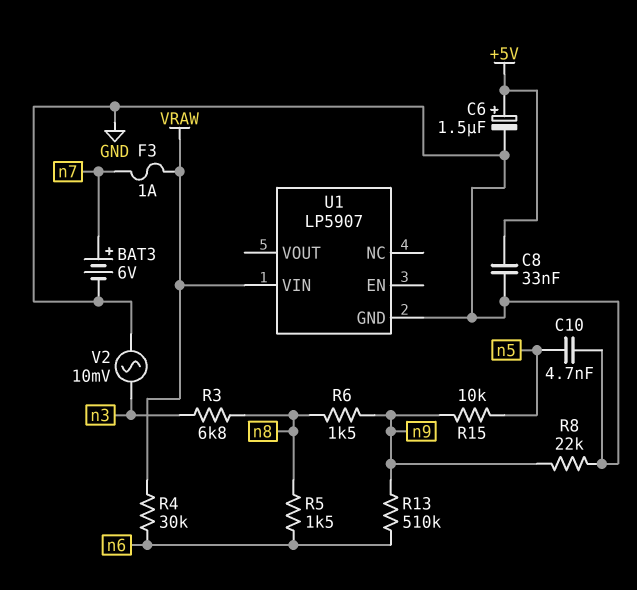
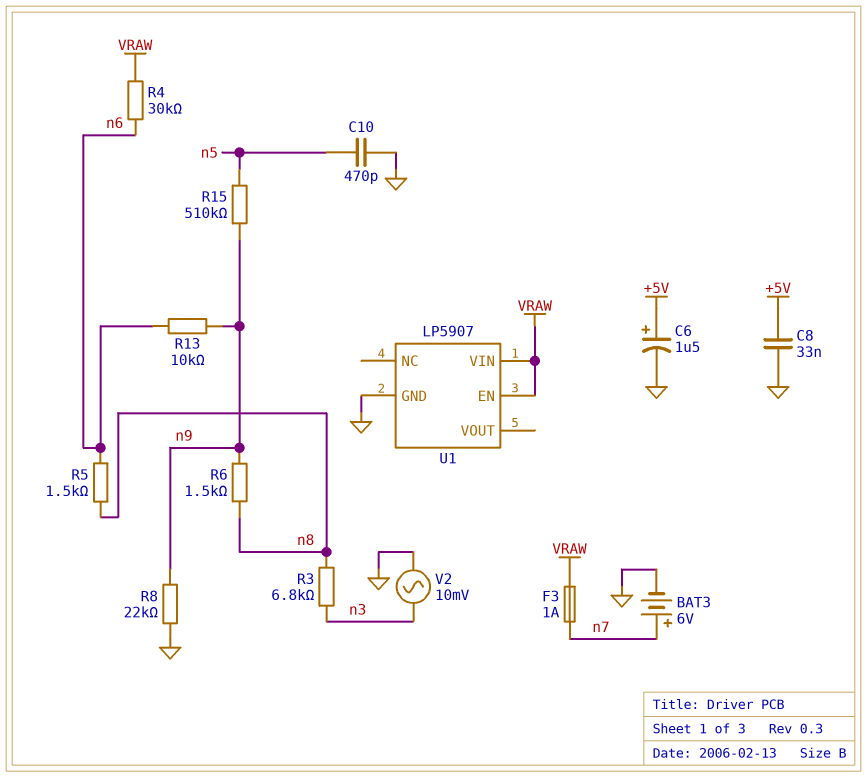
C10: 4.7nF (GND, n5) -> 470pF (GND, n5)
R13: 510k (n6, n9) -> 10k (n6, n9)
R15: 10k (n5, n9) -> 510k (n5, n9)
U1 pin EN: none -> VRAW

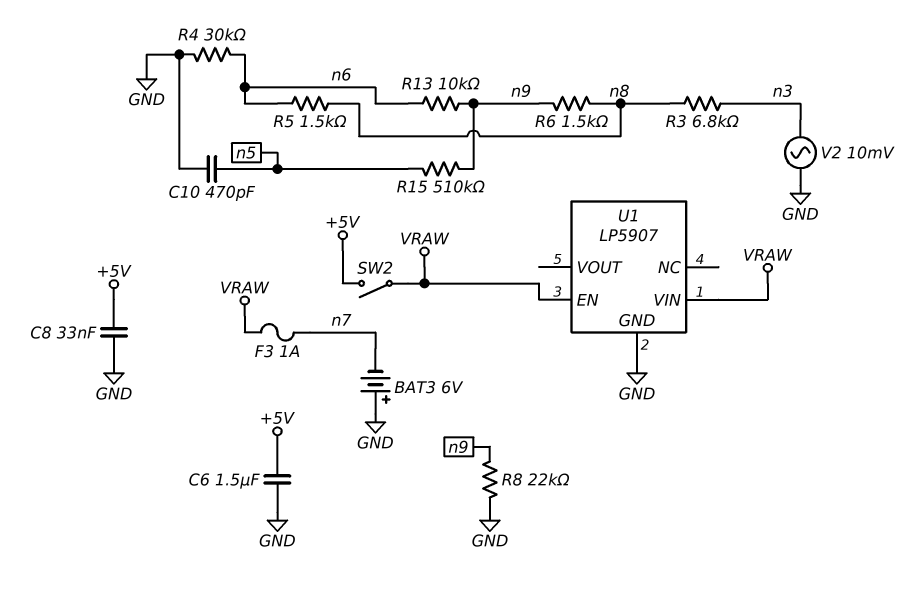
BAT3: 6V (plus n7, minus GND) -> 6V (plus GND, minus n7)
C6: 1.5uF (plus +5V, minus GND) -> 1.5uF (+5V, GND)
R4: 30k (VRAW, n6) -> 30k (GND, n6)
SW2: none -> switch (+5V, VRAW)

